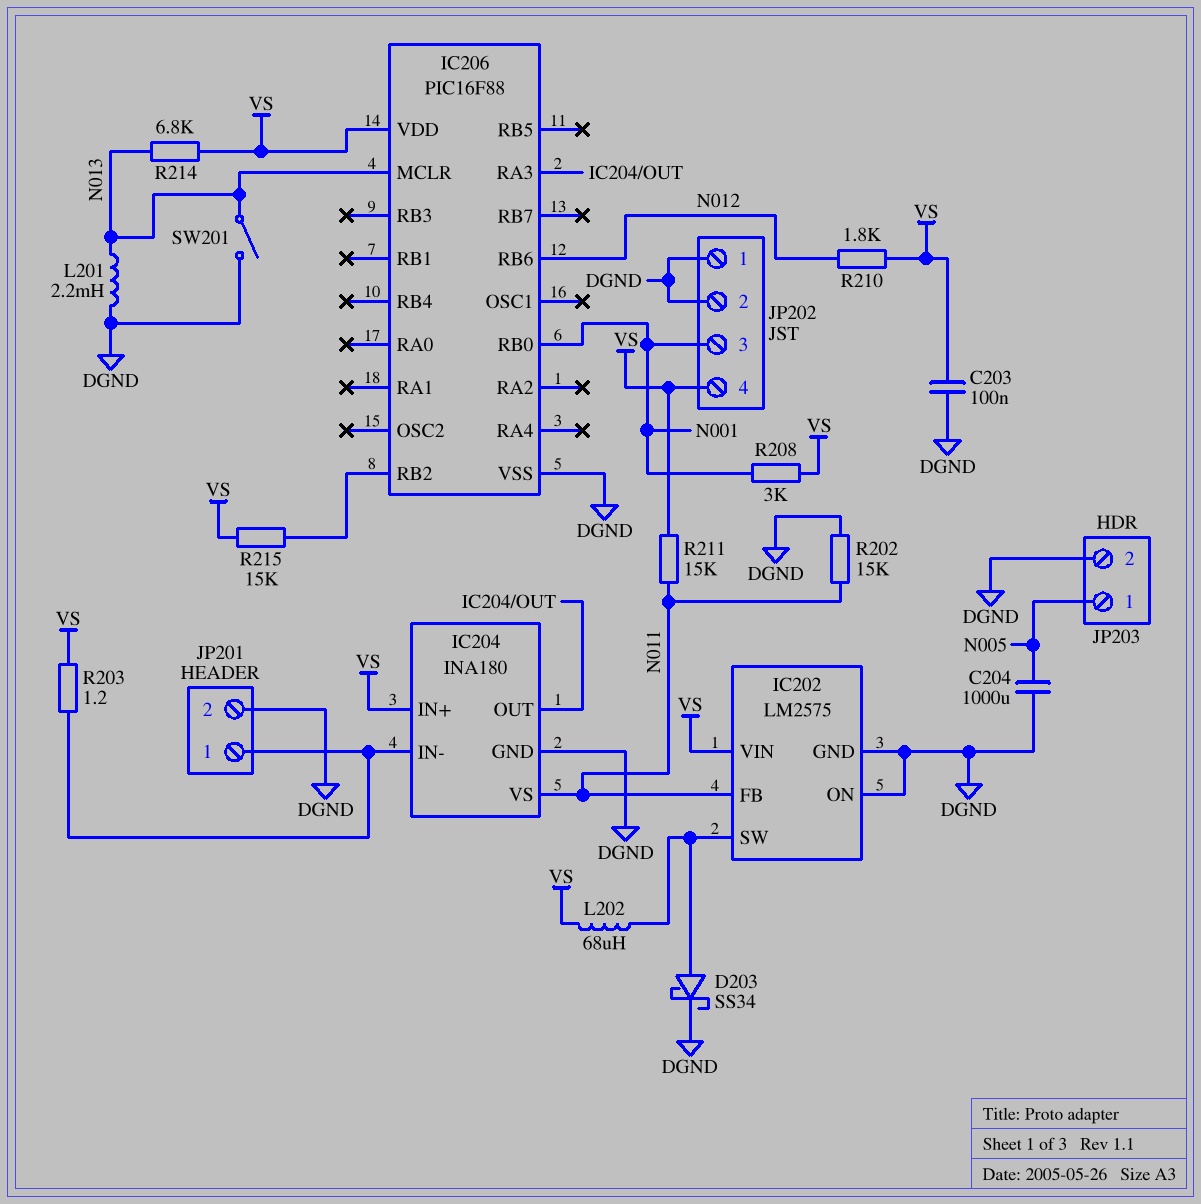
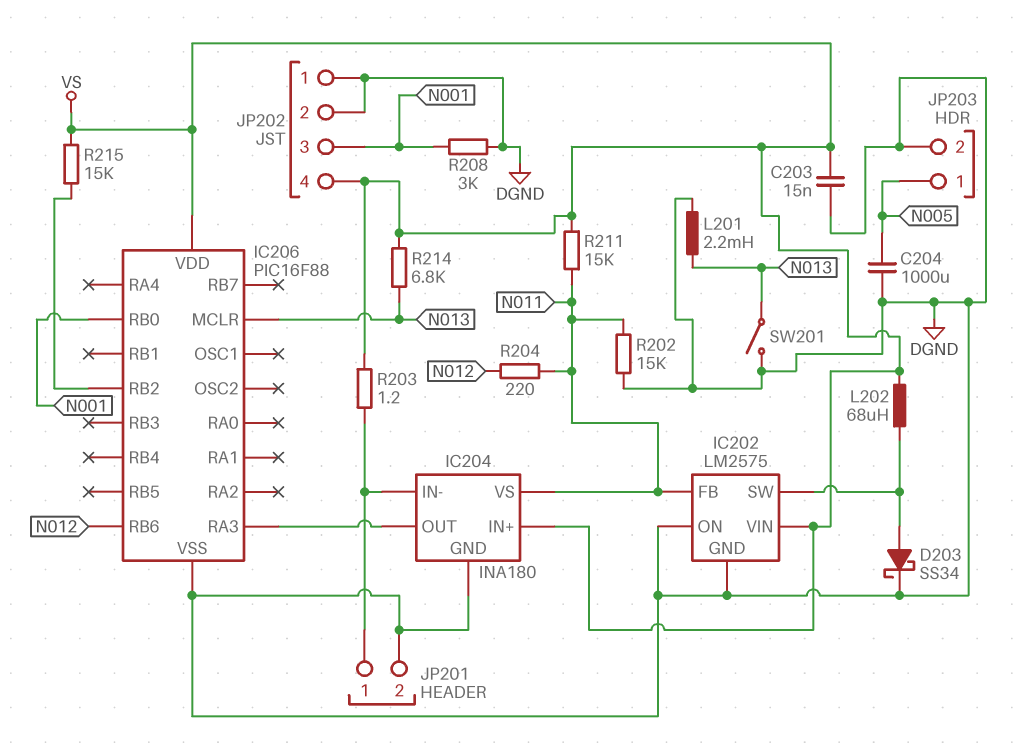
C203: 100nF (DGND, VS) -> 15nF (DGND, VS)
R204: none -> 220 (N011, N012)
R208: 3k (N001, VS) -> 3k (DGND, N001)
R210: 1.8k (N012, VS) -> none

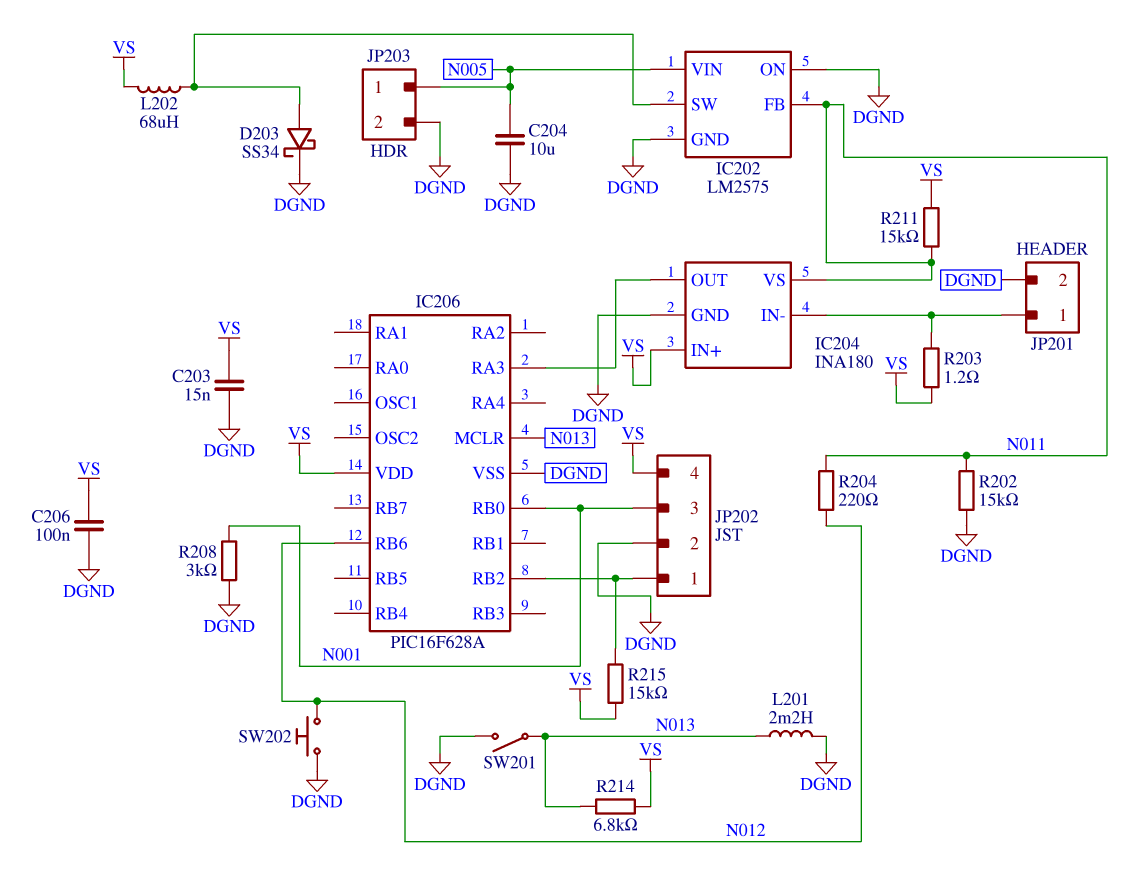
C204: 1000uF (DGND, N005) -> 10uF (DGND, N005)
C206: none -> 100nF (DGND, VS)
IC202 pin VIN: VS -> N005
IC206: PIC16F88 -> PIC16F628A
JP202 pin 1: DGND -> IC206/RB2
SW202: none -> button (DGND, N012)

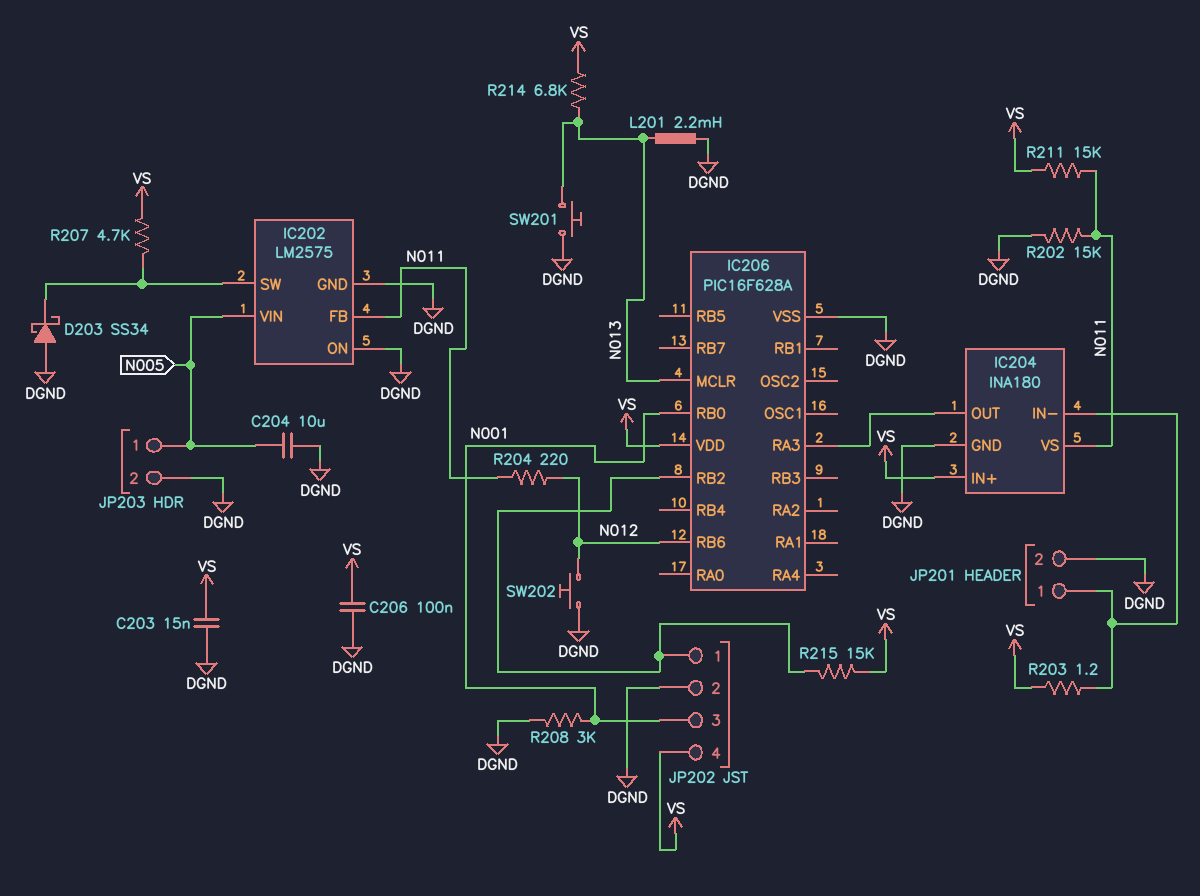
D203: schottky SS34 (A IC202/SW, K DGND) -> schottky SS34 (A DGND, K IC202/SW)
L202: 68uH (IC202/SW, VS) -> none
R207: none -> 4.7k (IC202/SW, VS)
SW201: switch (DGND, N013) -> button (DGND, N013)

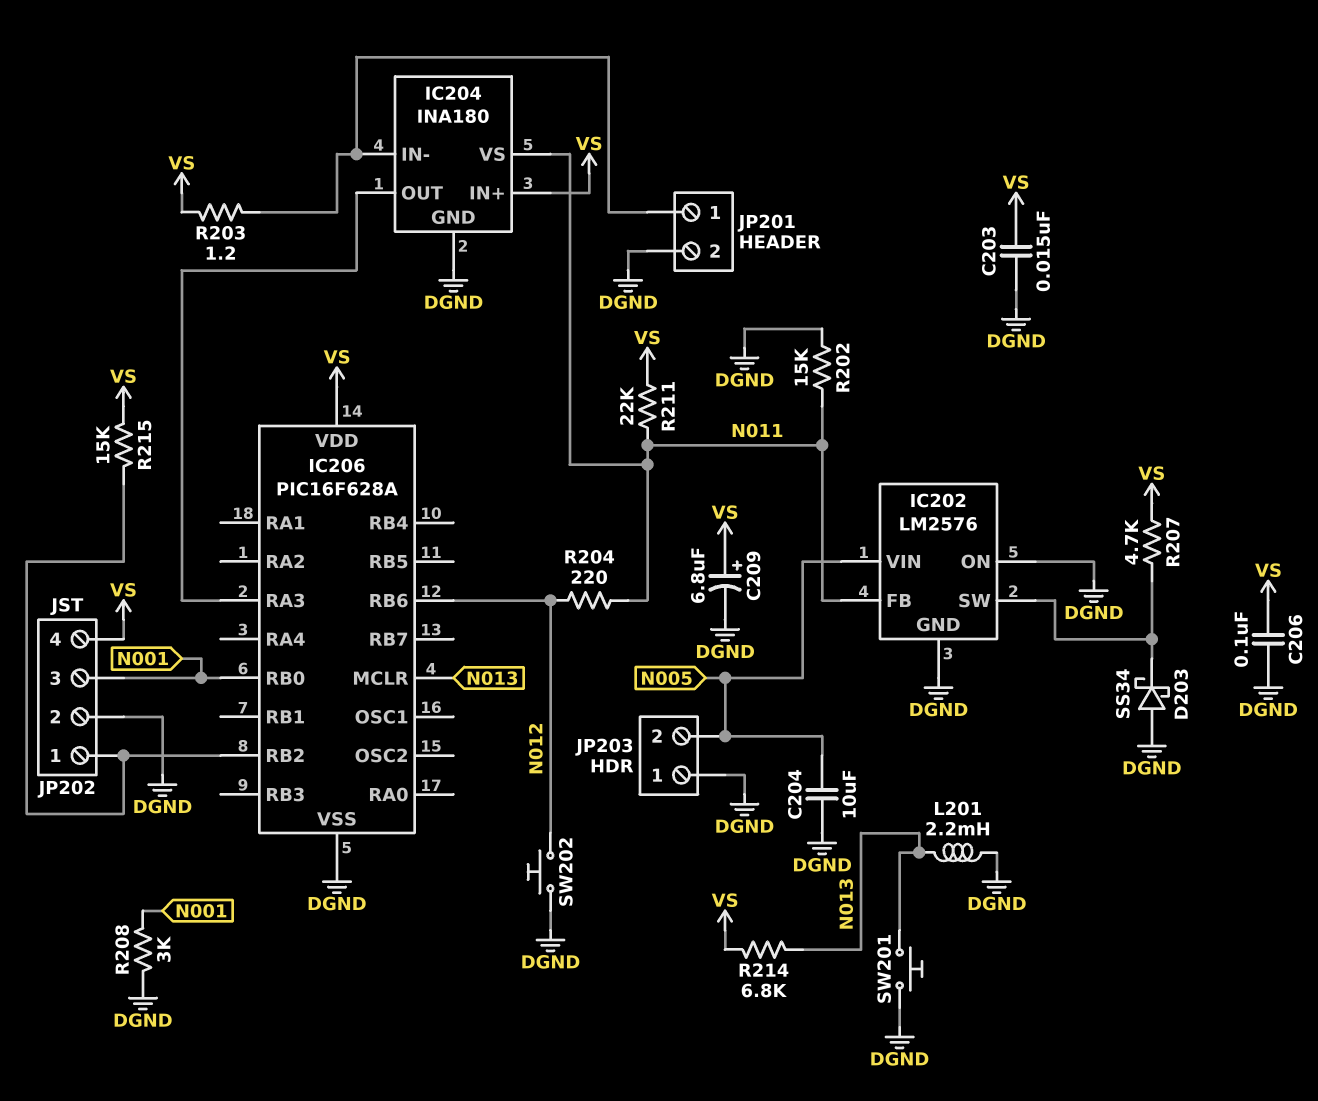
C209: none -> 6.8uF (plus VS, minus DGND)
IC202: LM2575 -> LM2576
JP203 pin 1: N005 -> DGND
JP203 pin 2: DGND -> N005
R211: 15k (N011, VS) -> 22k (N011, VS)

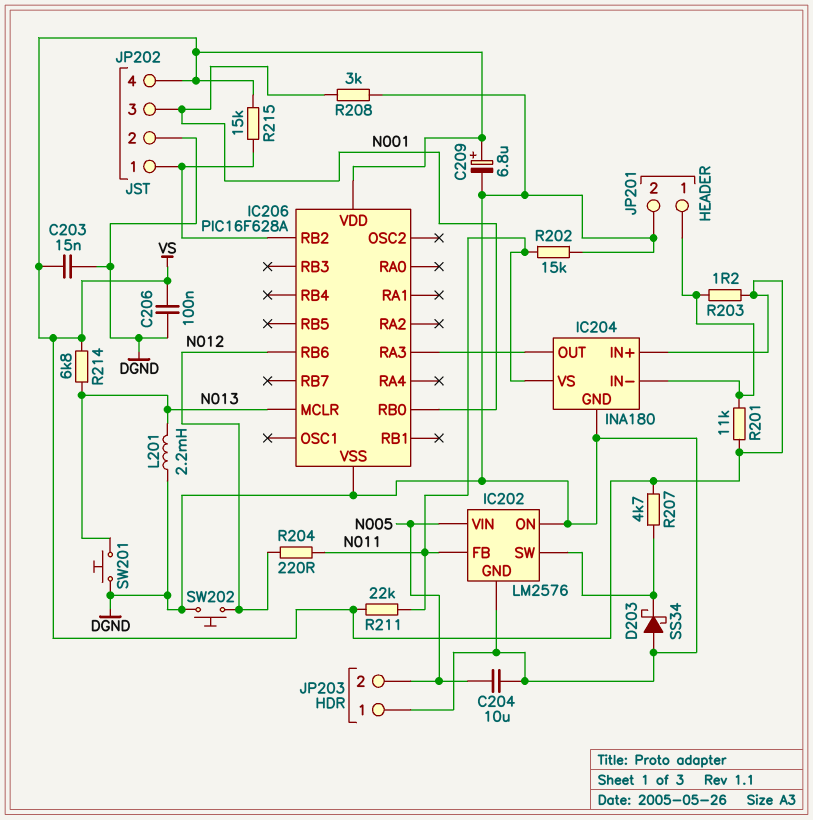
R201: none -> 11k (IC204/IN-, VS)

